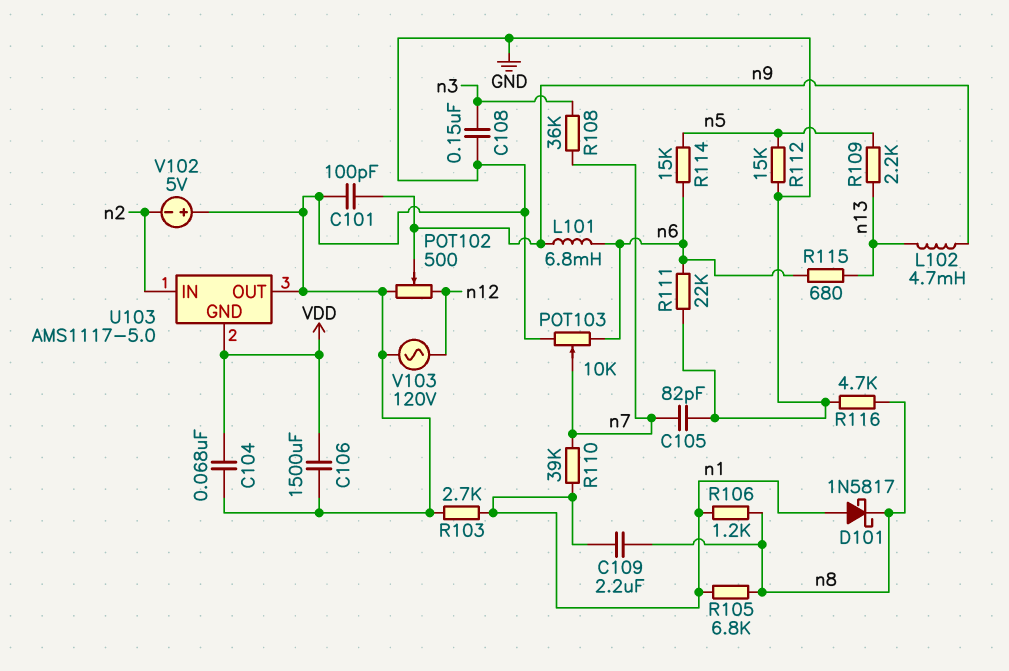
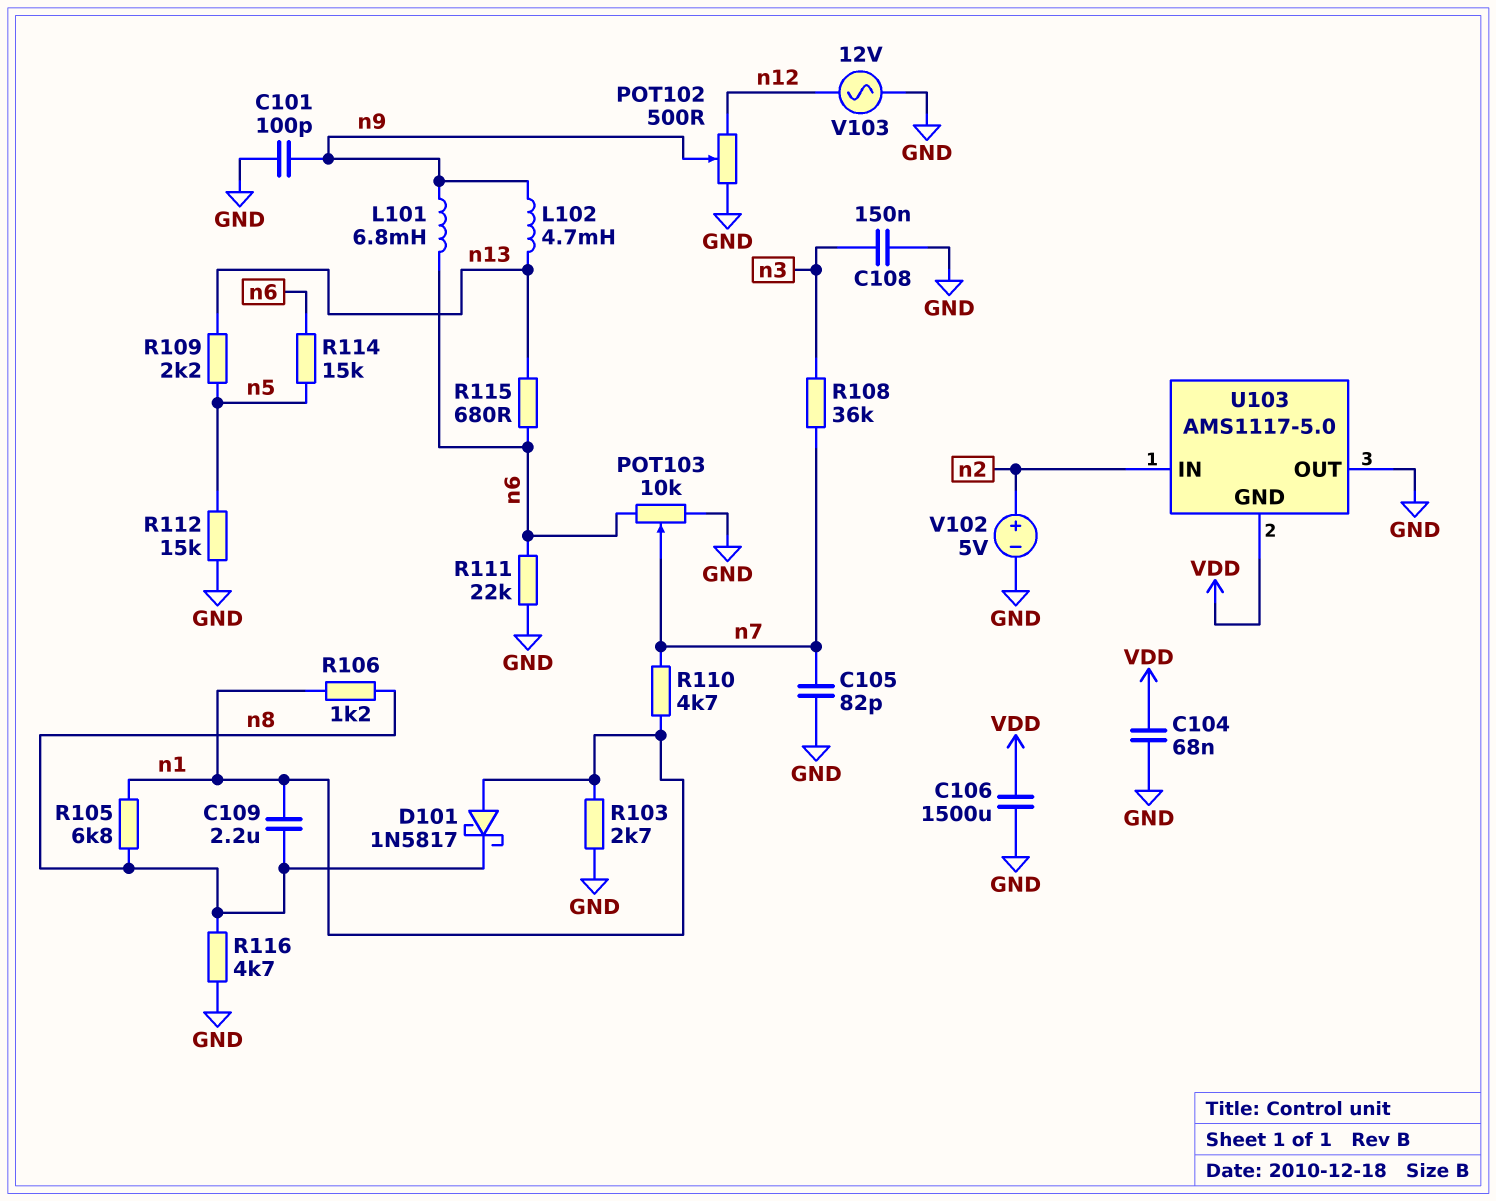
R110: 39k (n1, n7) -> 4.7k (n1, n7)
V102: 5V (plus GND, minus n2) -> 5V (plus n2, minus GND)
V103: AC 120V (GND, n12) -> AC 12V (GND, n12)

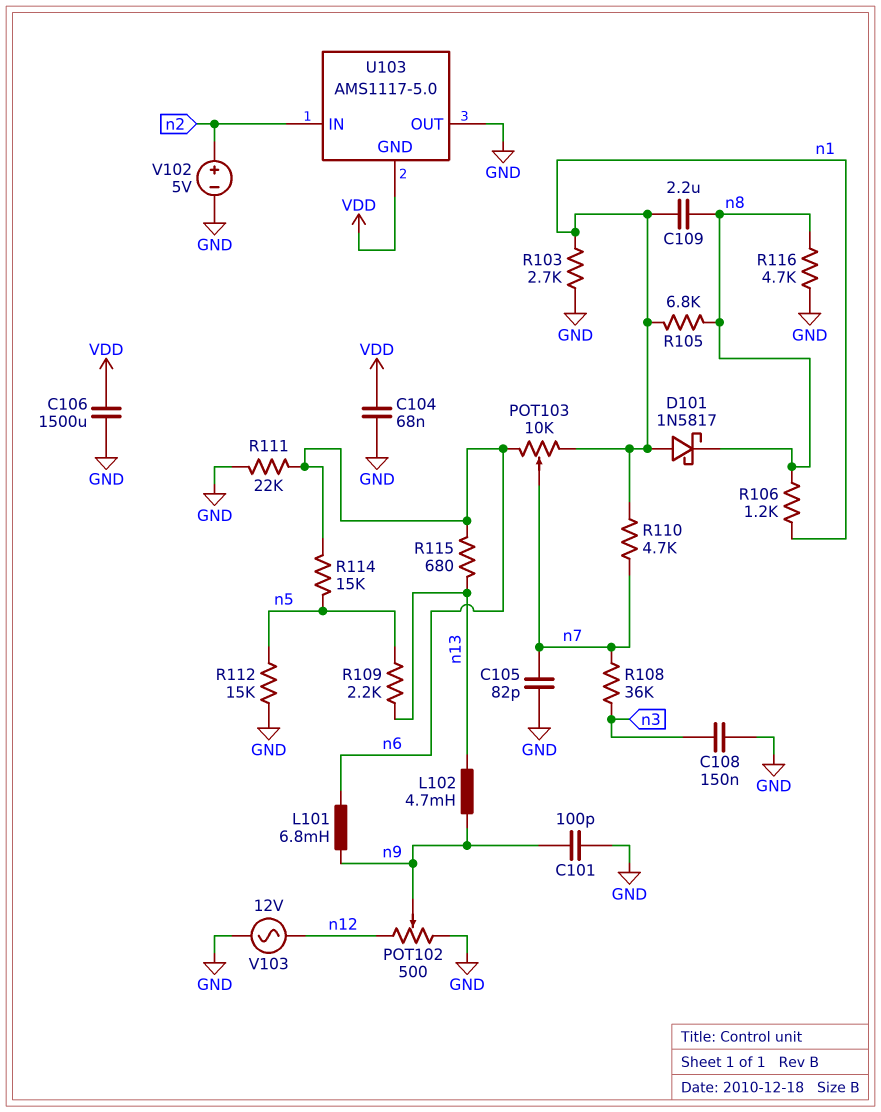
POT103: 10k (GND, n6, wiper n7) -> 10k (n1, n6, wiper n7)

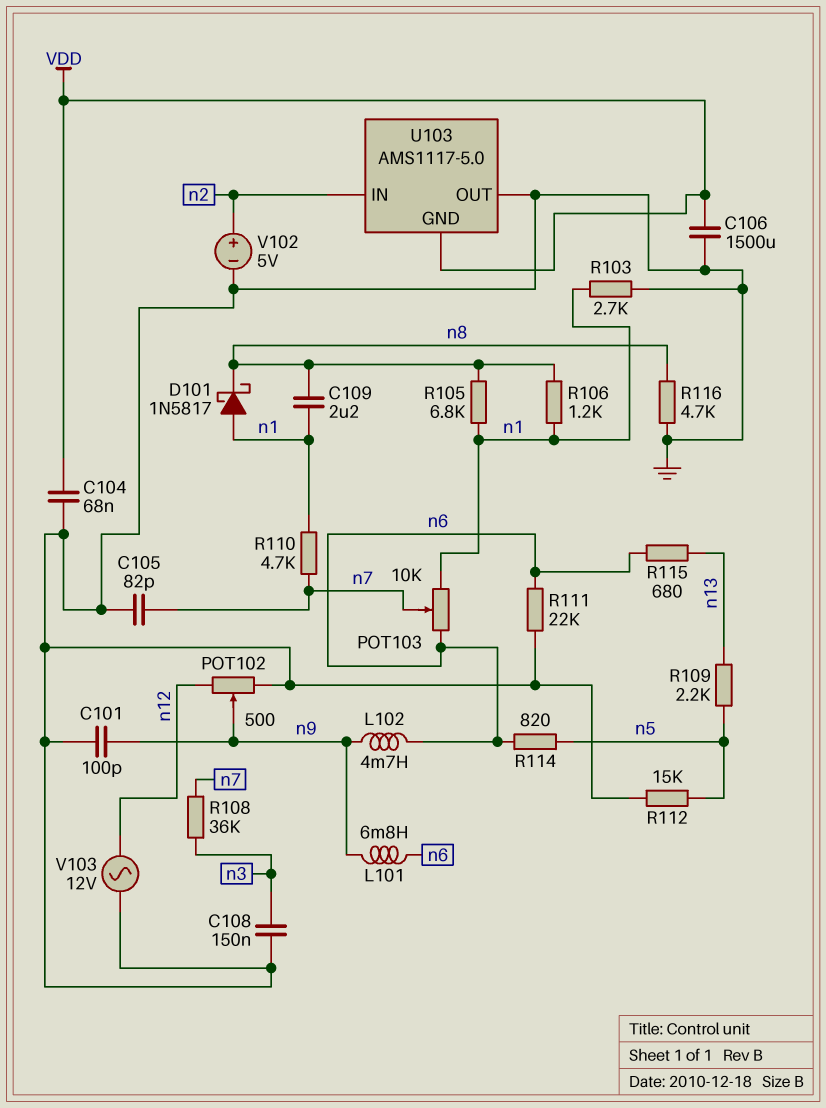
L102: 4.7mH (n9, n13) -> 4.7mH (n6, n9)
R114: 15k (n5, n6) -> 820 (n5, n6)

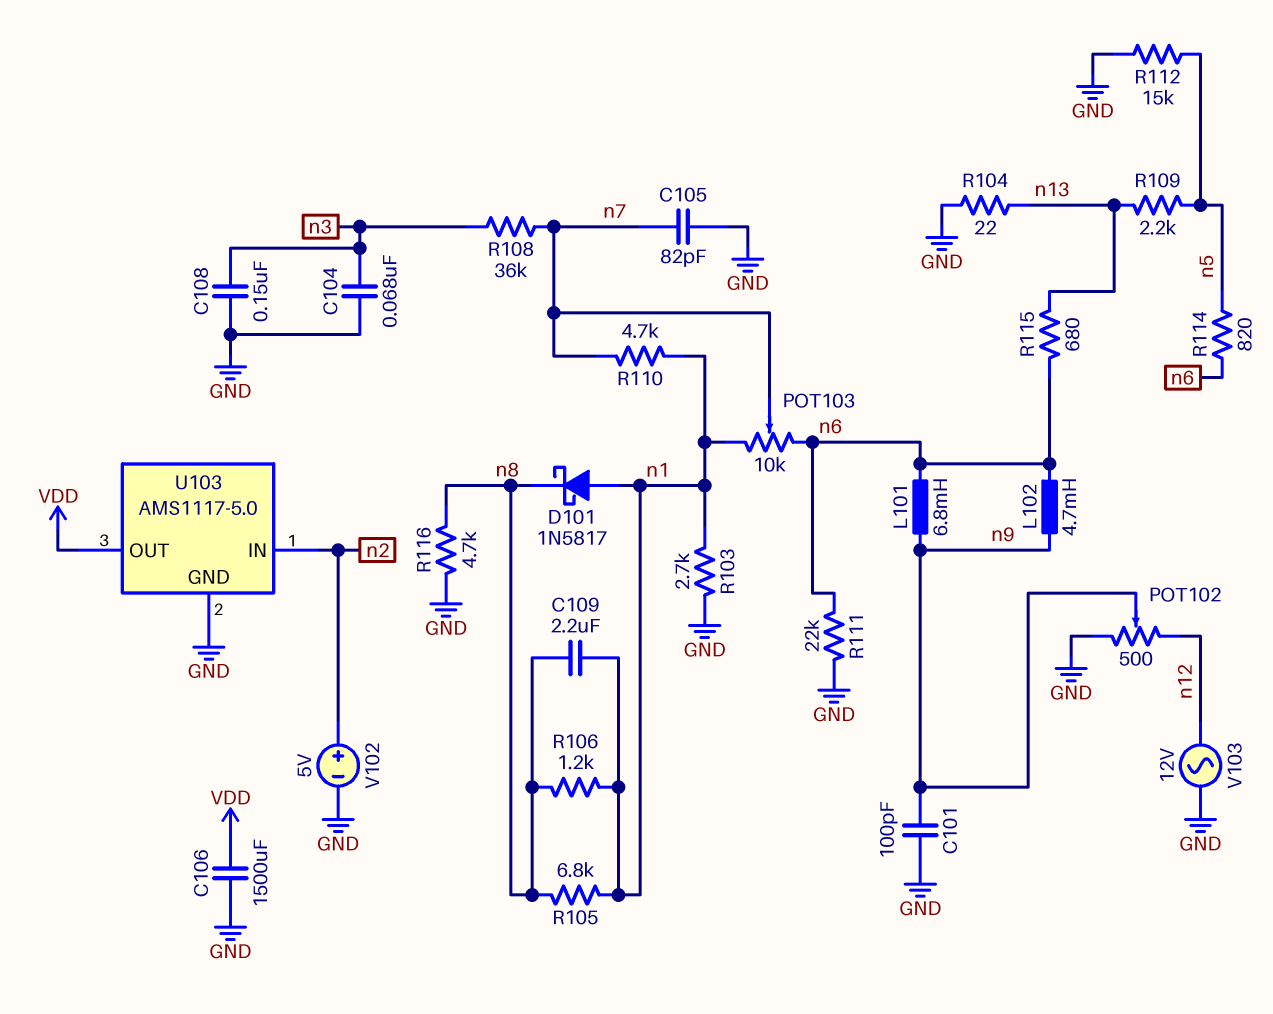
C104: 68nF (GND, VDD) -> 68nF (GND, n3)
R104: none -> 22 (GND, n13)
U103 pin GND: VDD -> GND
U103 pin OUT: GND -> VDD

